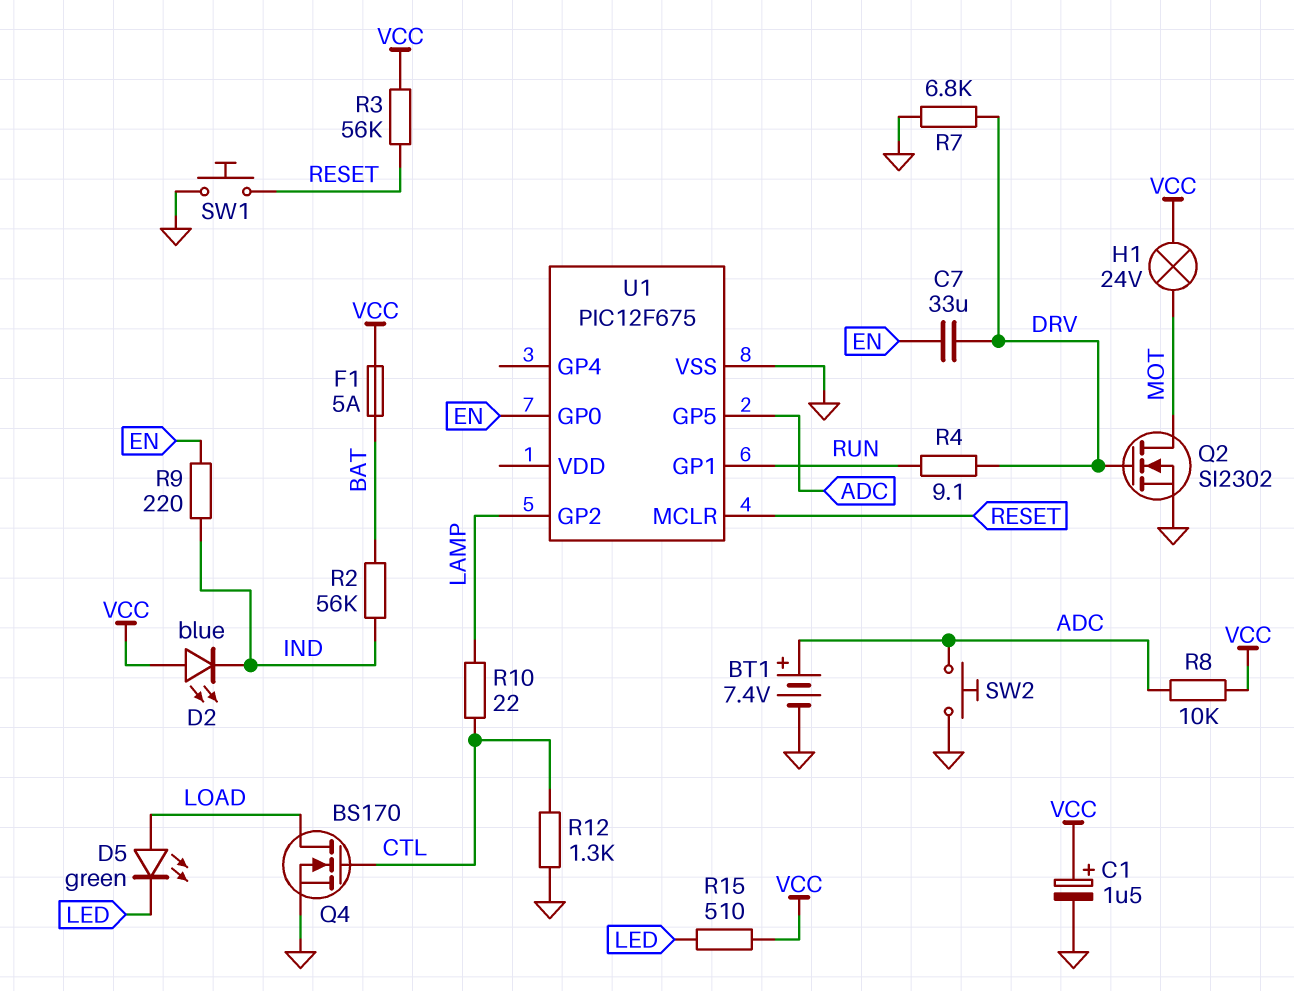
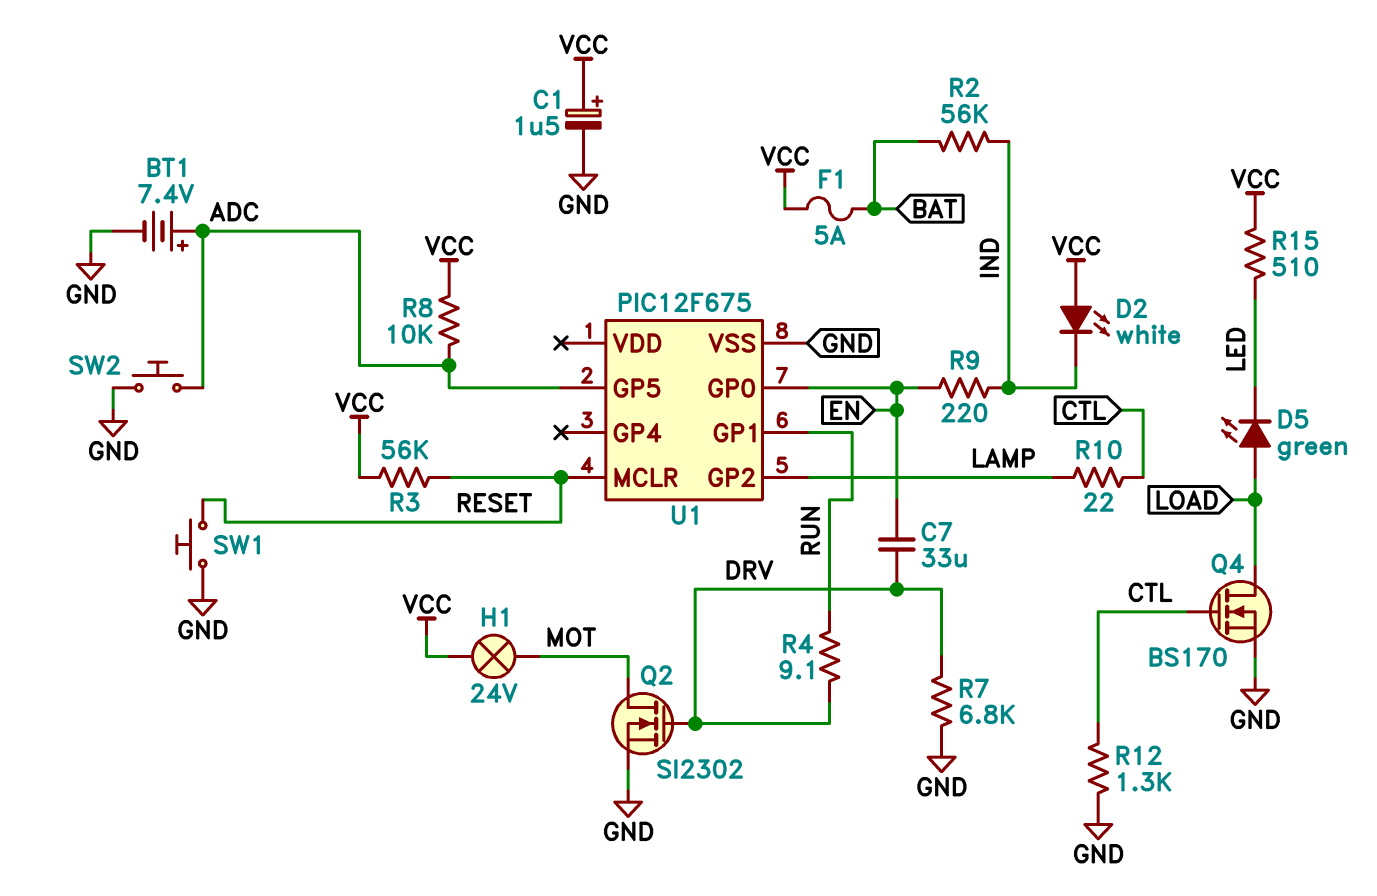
D2: LED blue (A VCC, K IND) -> LED white (A VCC, K IND)

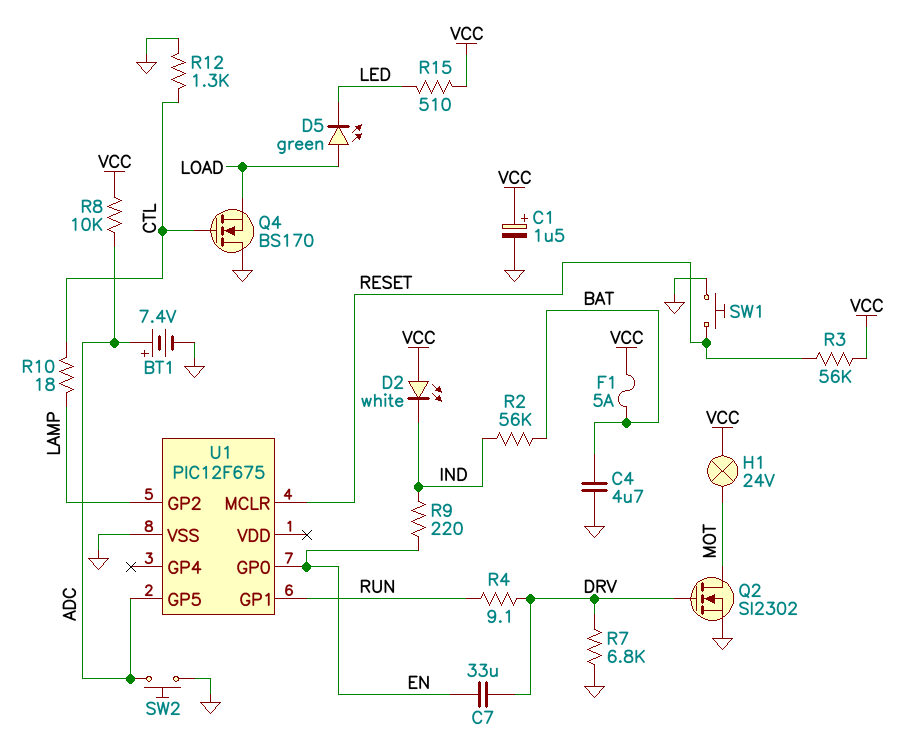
C4: none -> 4.7uF (BAT, GND)
Q4: NMOS BS170 (G CTL, D LOAD, S GND) -> NMOS BS170 (G CTL, D GND, S LOAD)
R10: 22 (CTL, LAMP) -> 18 (CTL, LAMP)

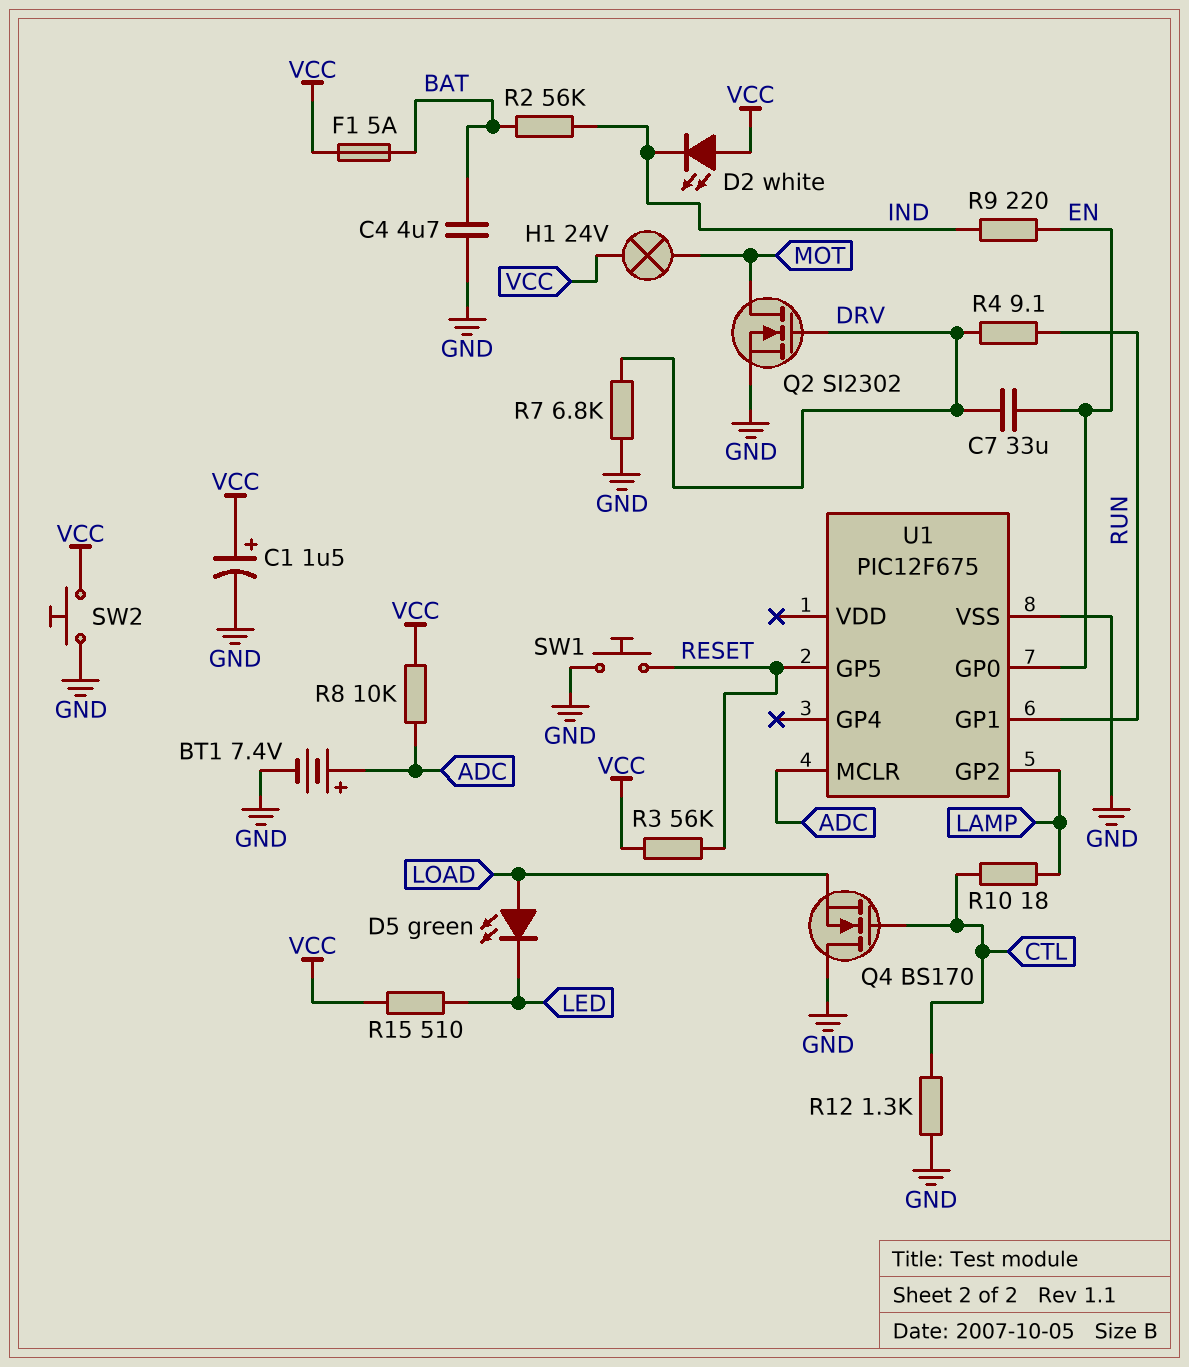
SW2: button (ADC, GND) -> button (GND, VCC)
U1 pin GP5: ADC -> RESET
U1 pin MCLR: RESET -> ADC

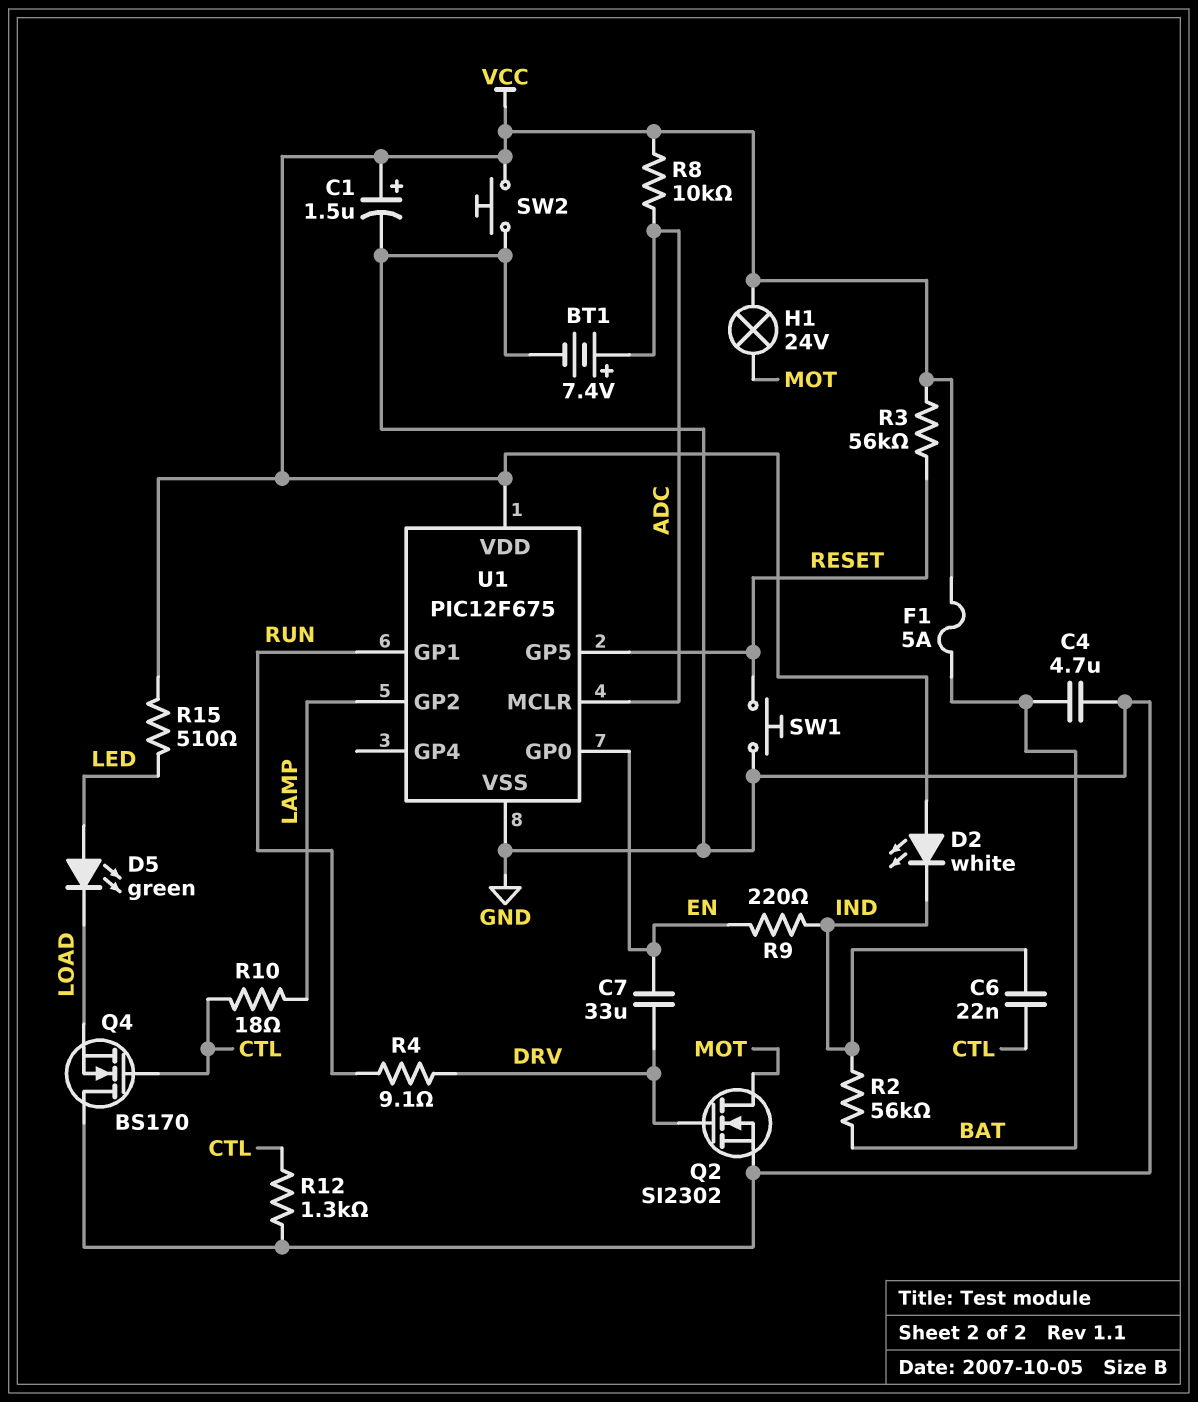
C6: none -> 22nF (CTL, IND)
D5: LED green (A LOAD, K LED) -> LED green (A LED, K LOAD)
R7: 6.8k (DRV, GND) -> none
U1 pin VDD: none -> VCC

